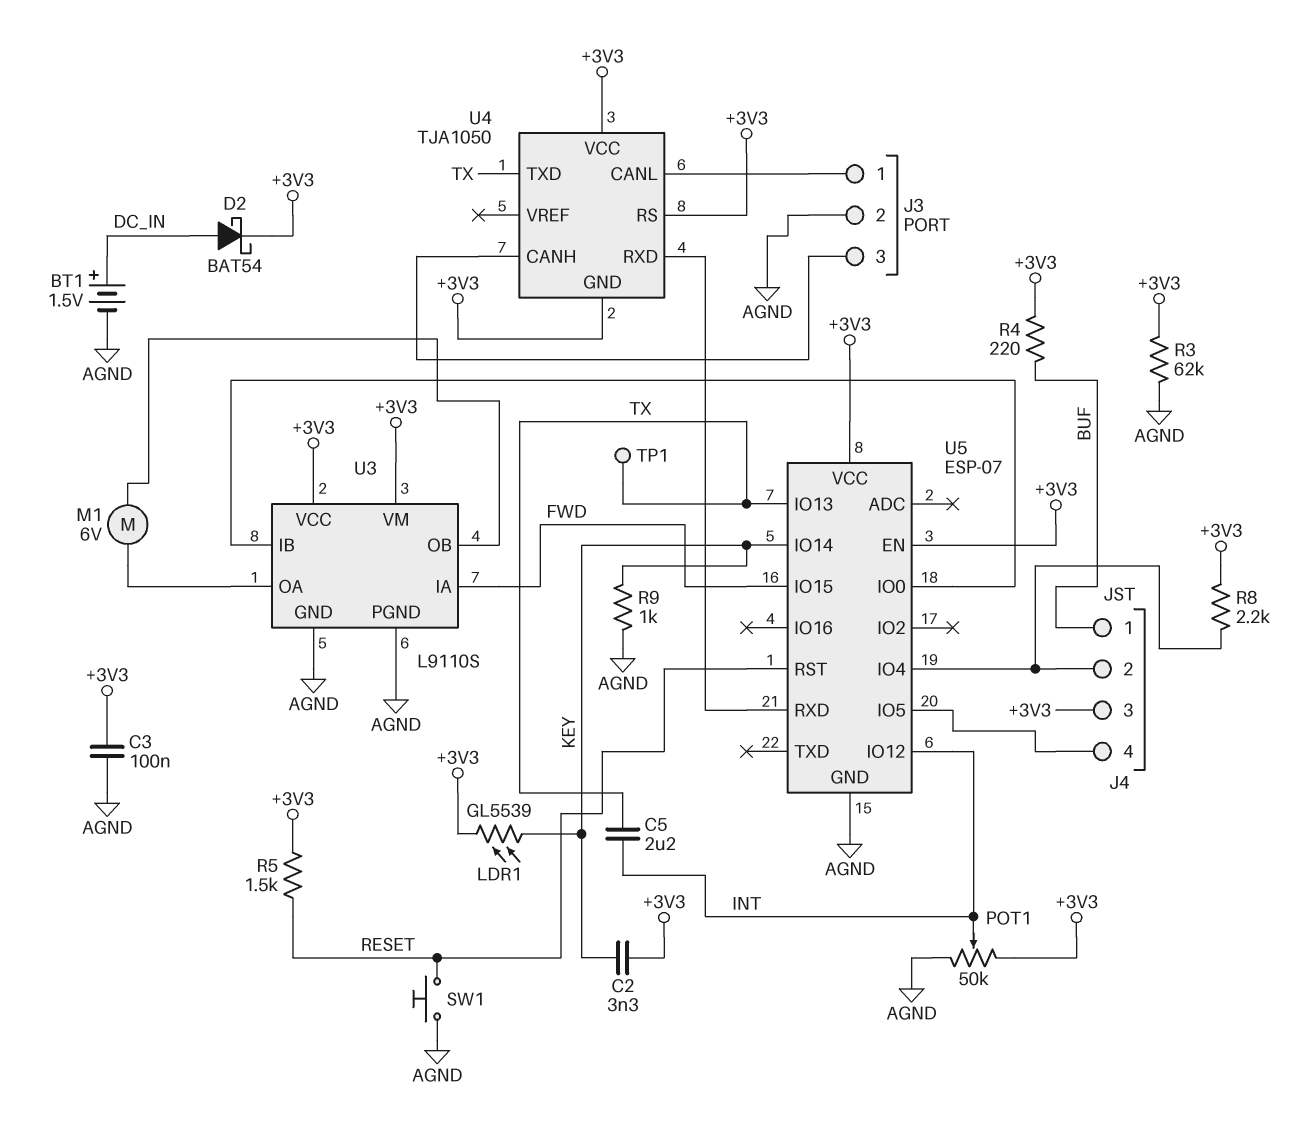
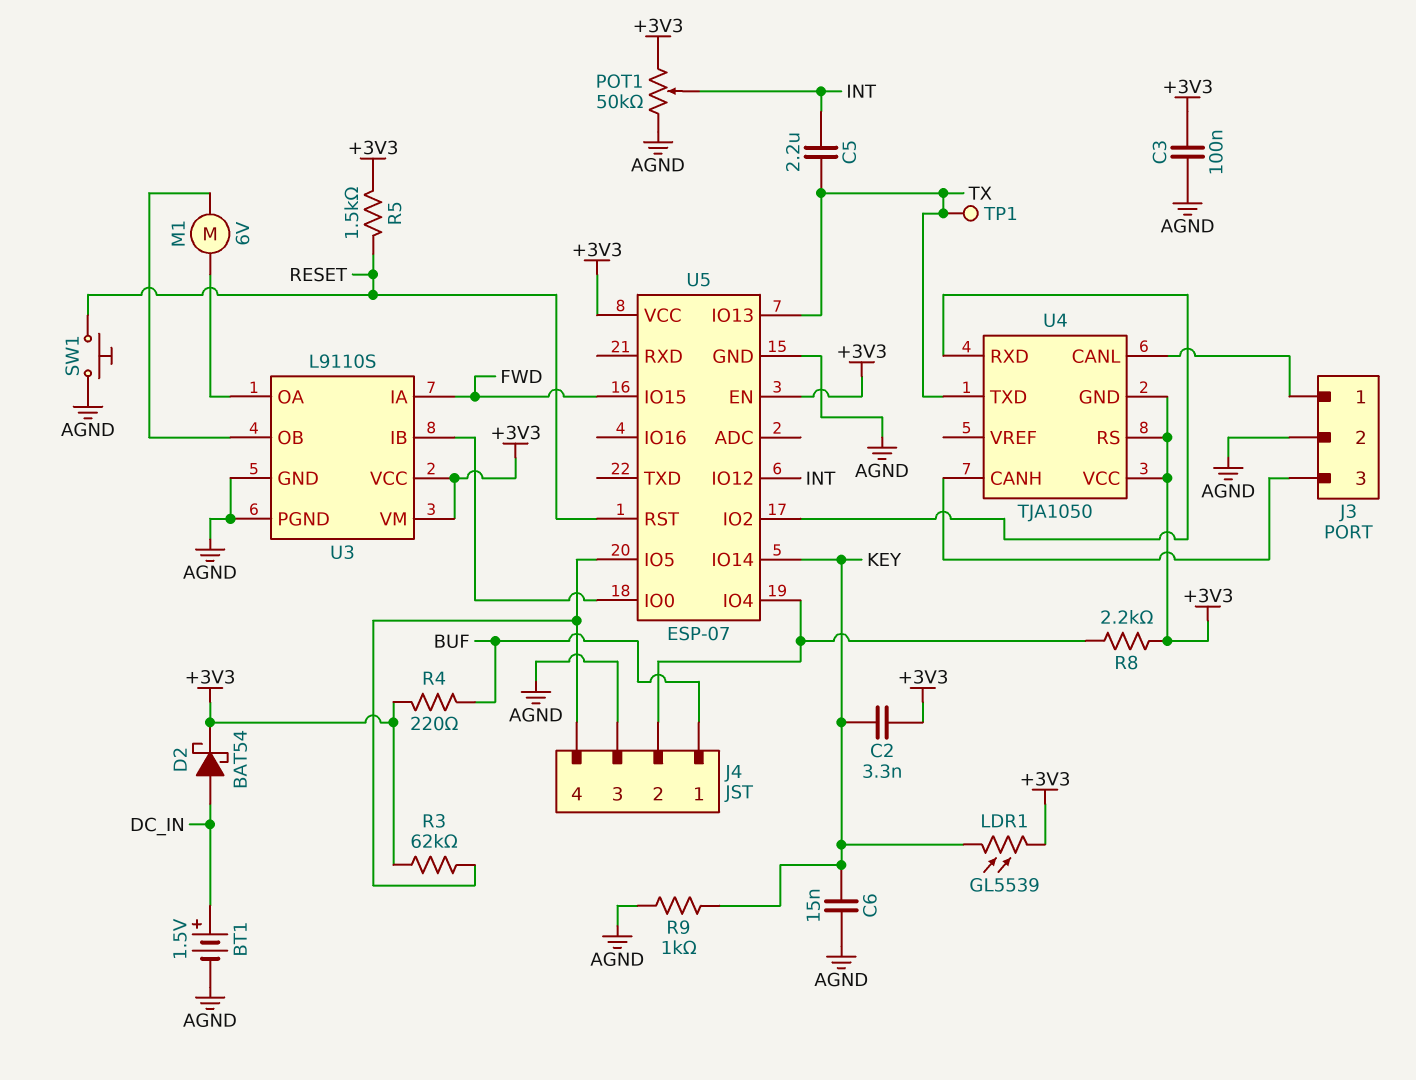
C6: none -> 15nF (AGND, KEY)
J4 pin 3: +3V3 -> AGND
R3: 62k (+3V3, AGND) -> 62k (+3V3, J4/4)
U5 pin IO2: none -> U4/RXD
U5 pin RXD: U4/RXD -> none

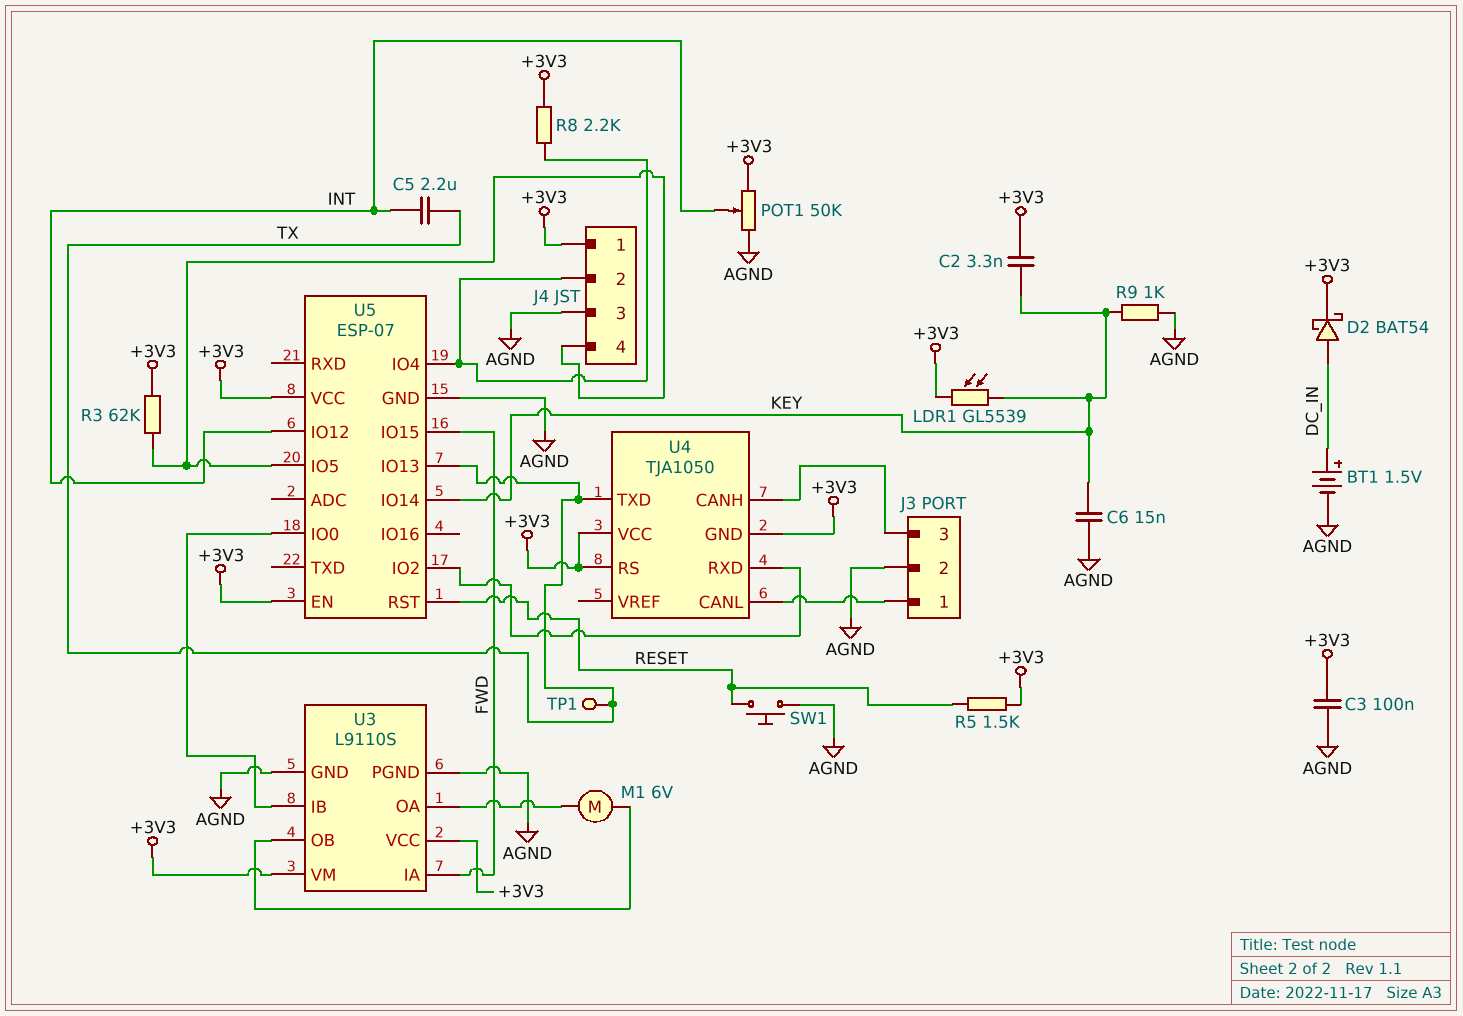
J4 pin 1: BUF -> +3V3
R4: 220 (+3V3, BUF) -> none

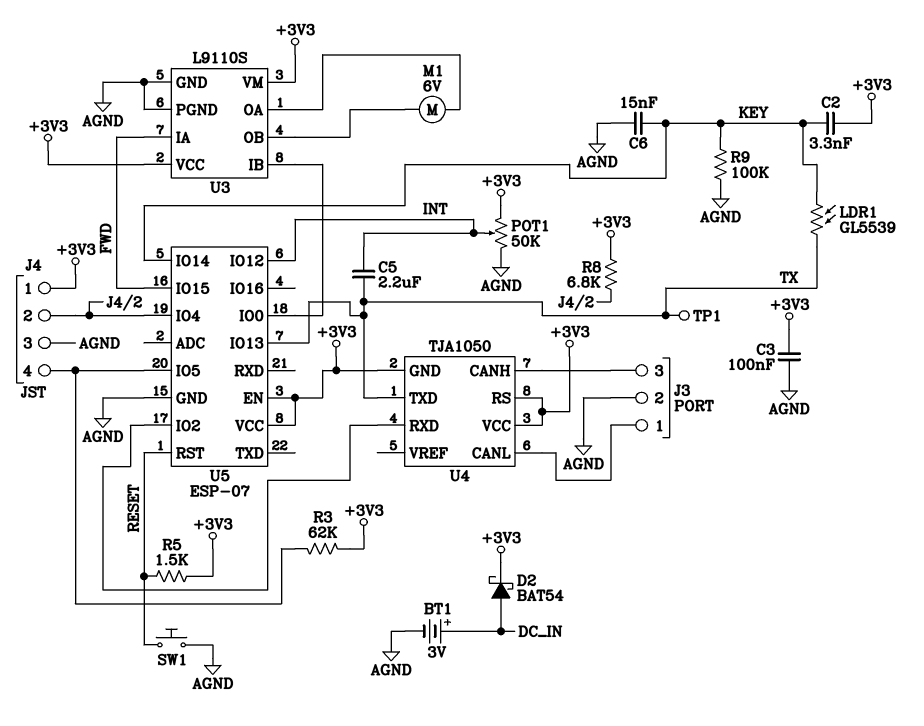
BT1: 1.5V (plus DC_IN, minus AGND) -> 3V (plus DC_IN, minus AGND)
LDR1: GL5539 (+3V3, KEY) -> GL5539 (KEY, TX)
R8: 2.2k (+3V3, J4/2) -> 6.8k (+3V3, J4/2)
R9: 1k (AGND, KEY) -> 100k (AGND, KEY)

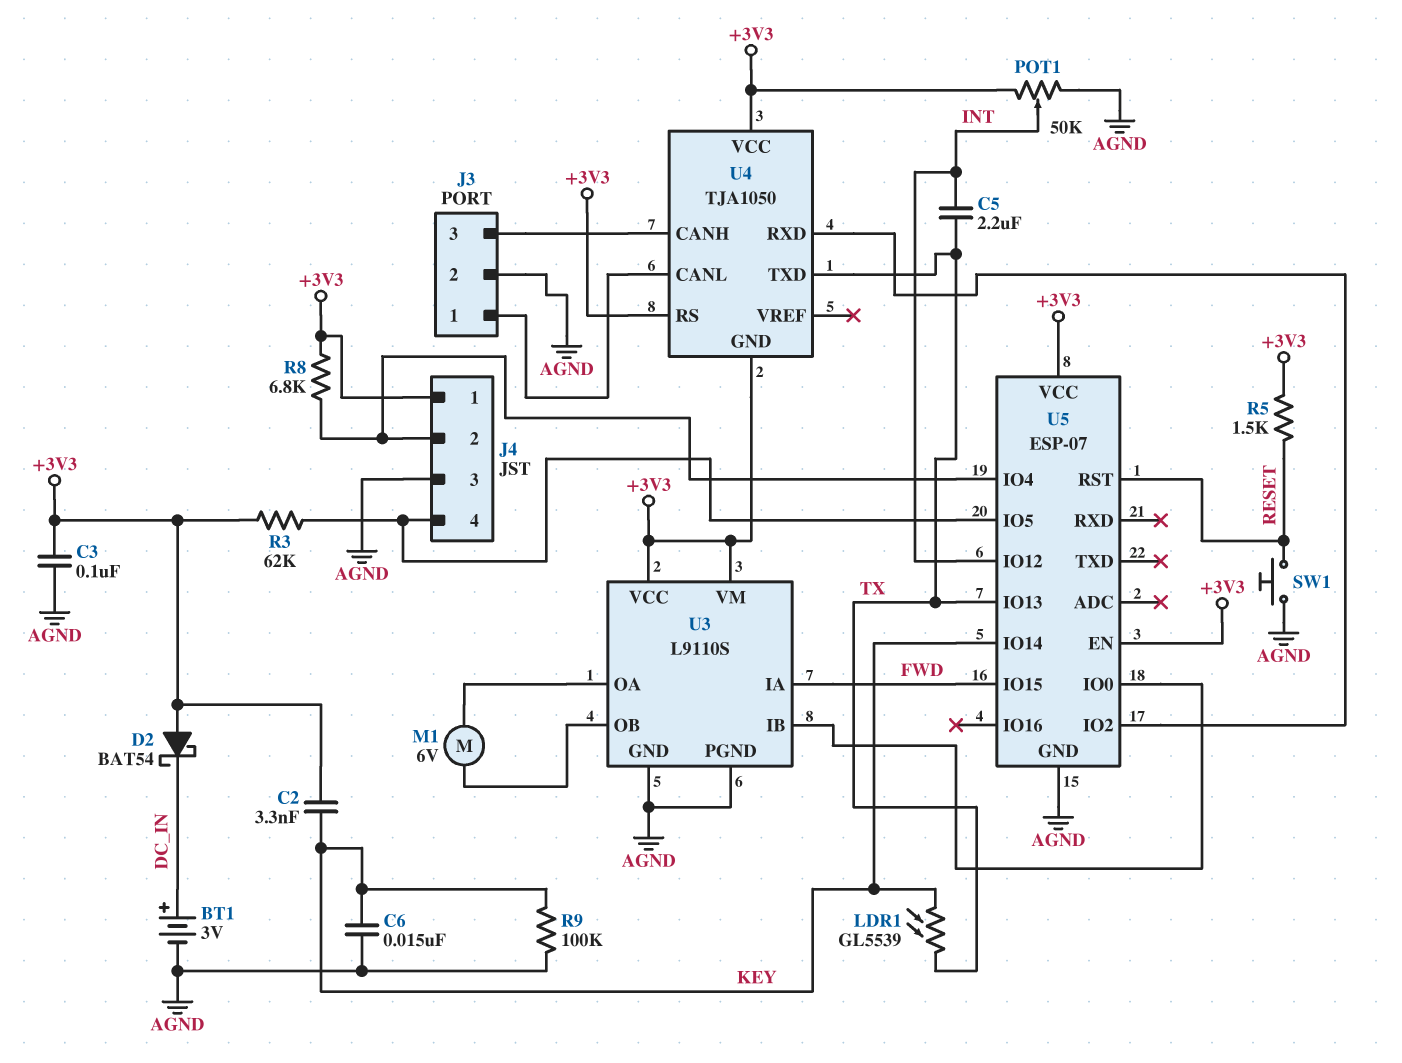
D2: schottky BAT54 (A DC_IN, K +3V3) -> schottky BAT54 (A +3V3, K DC_IN)
TP1: test point (TX) -> none

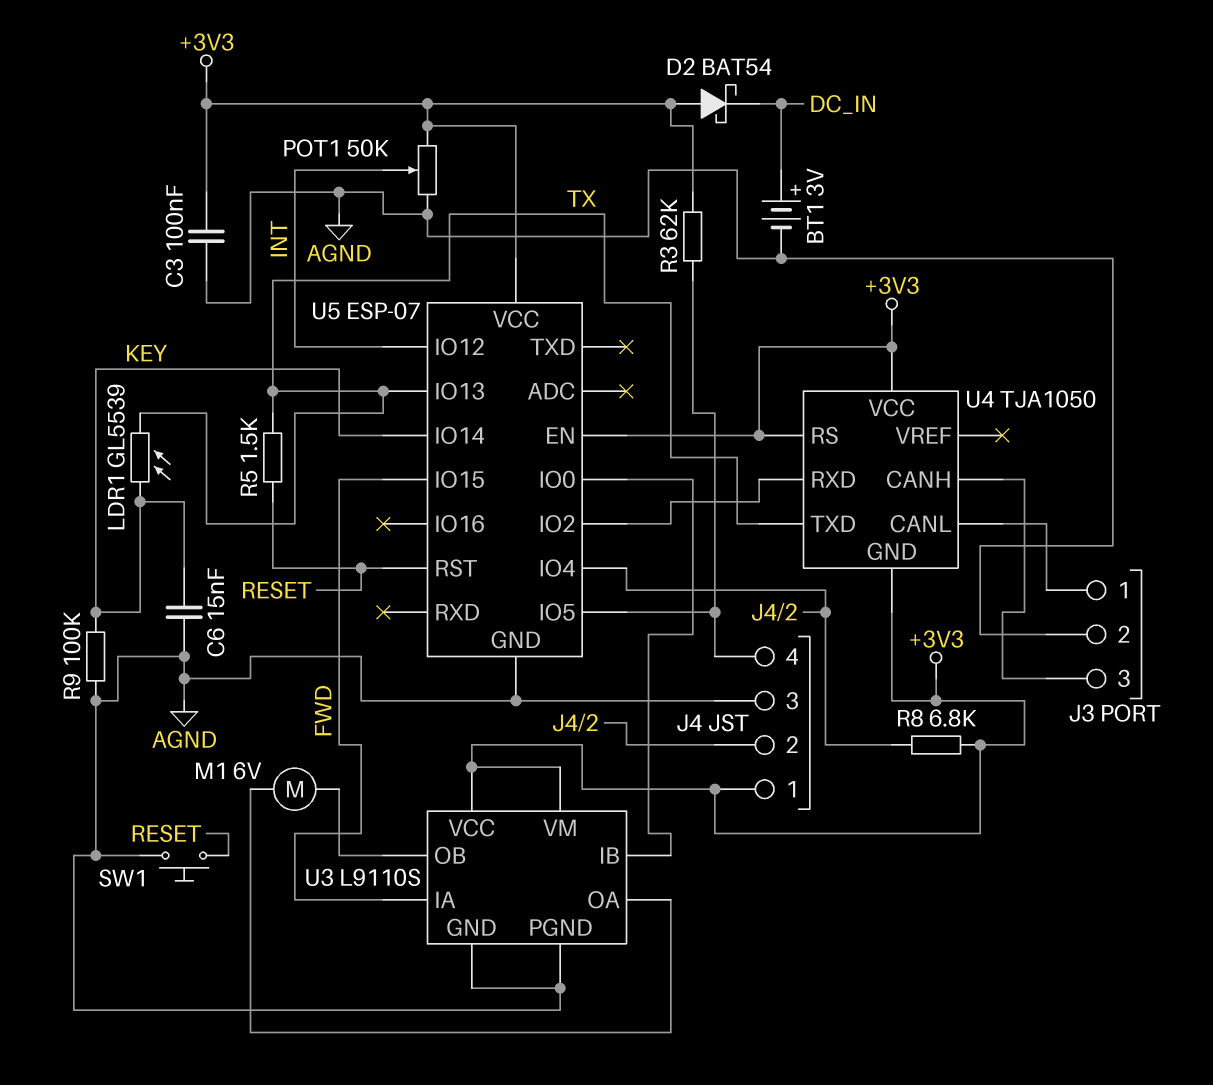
C2: 3.3nF (+3V3, KEY) -> none
C5: 2.2uF (INT, TX) -> none
R5: 1.5k (+3V3, RESET) -> 1.5k (RESET, TX)

